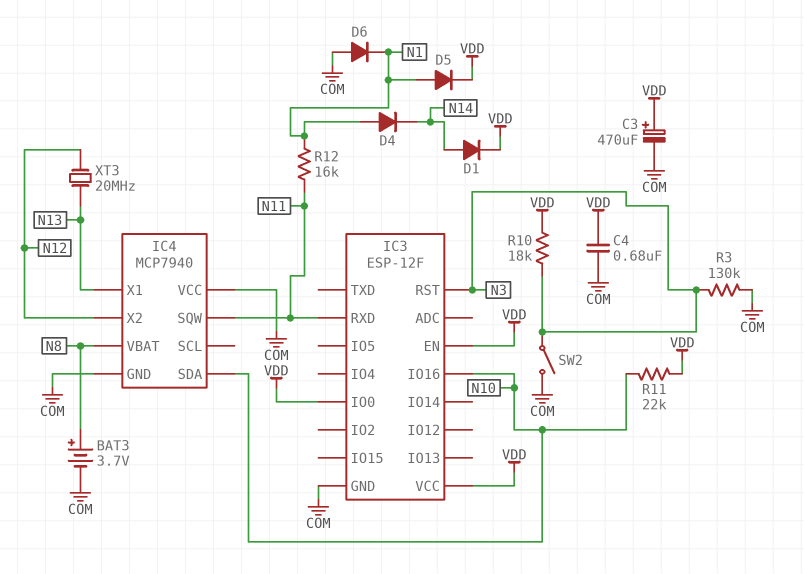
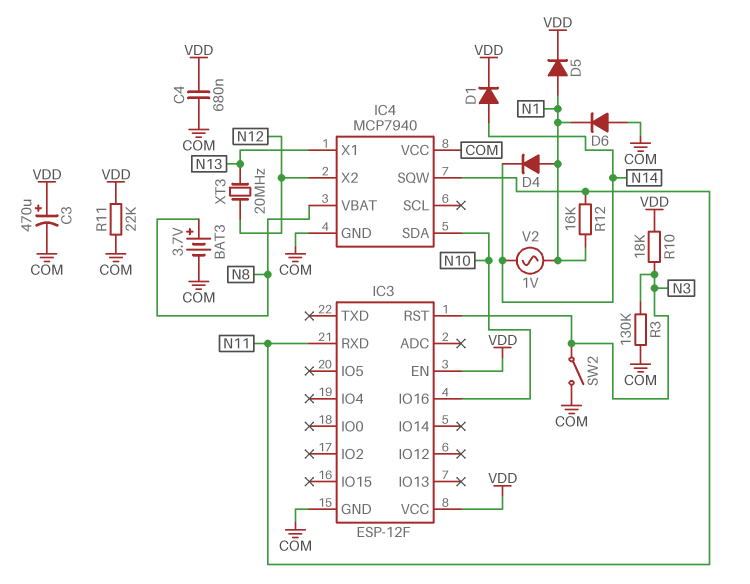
IC3 pin IO0: VDD -> none
R11: 22k (N10, VDD) -> 22k (COM, VDD)
V2: none -> AC 1V (N1, N14)

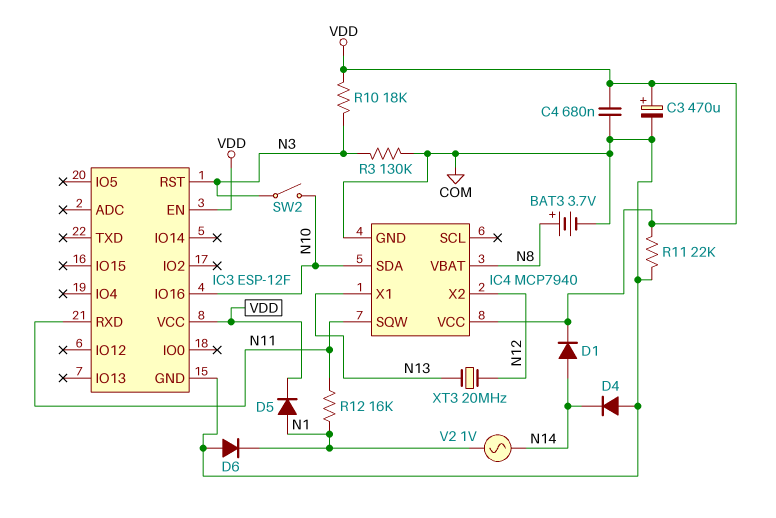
D4: diode (A N1, K N14) -> diode (A COM, K N14)
IC4 pin VCC: COM -> VDD
SW2: switch (COM, N3) -> switch (N3, N10)

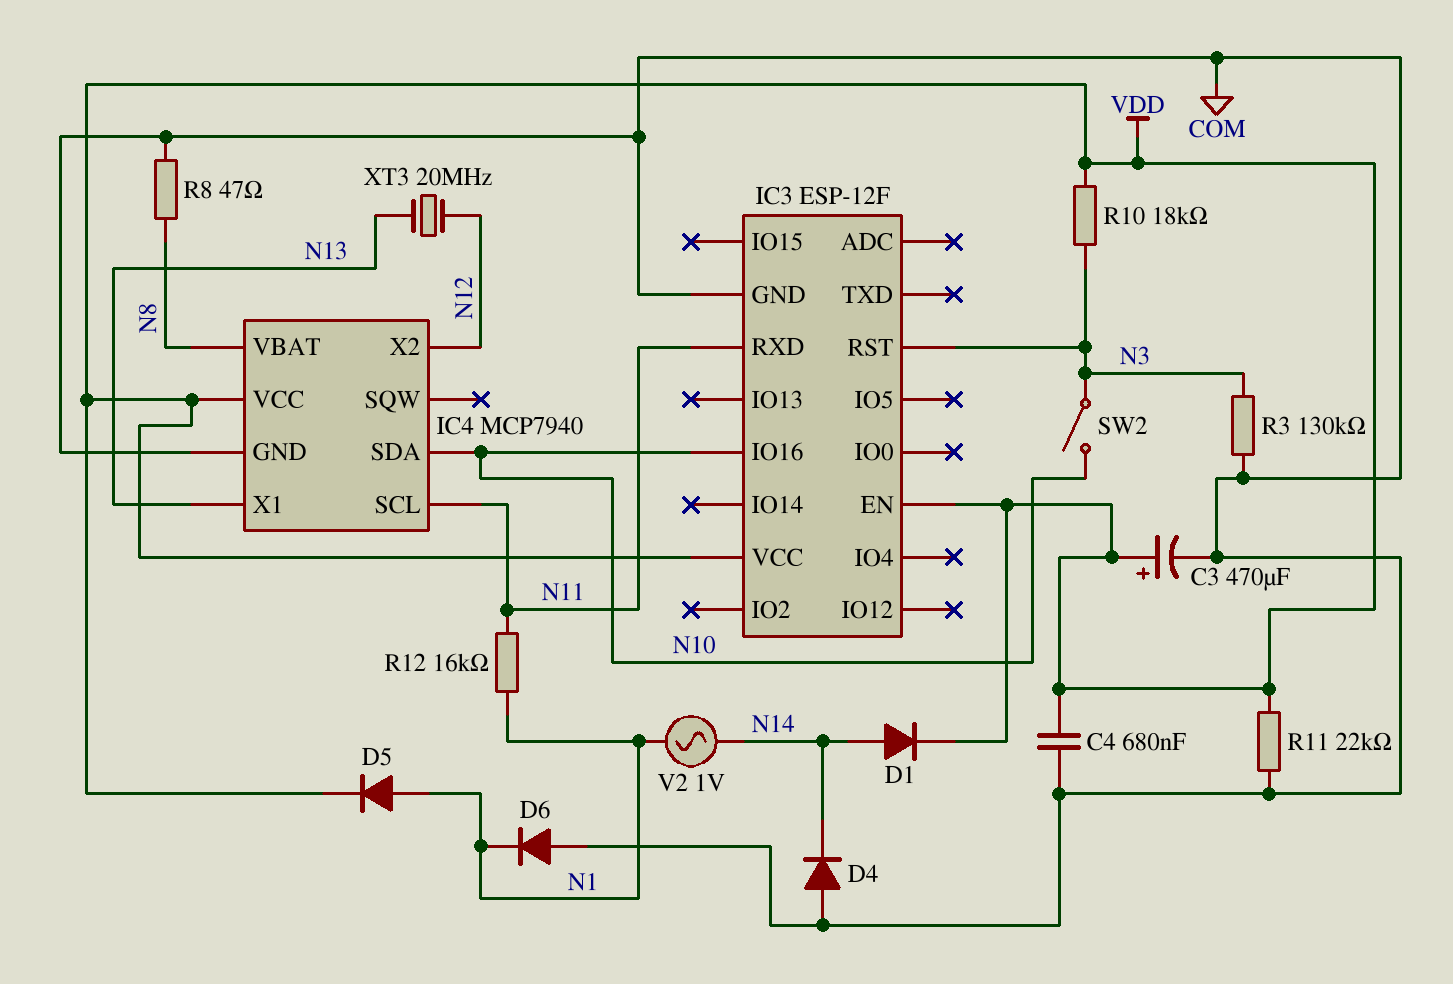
BAT3: 3.7V (plus N8, minus COM) -> none
IC4 pin SCL: none -> N11
IC4 pin SQW: N11 -> none
R8: none -> 47 (COM, N8)

